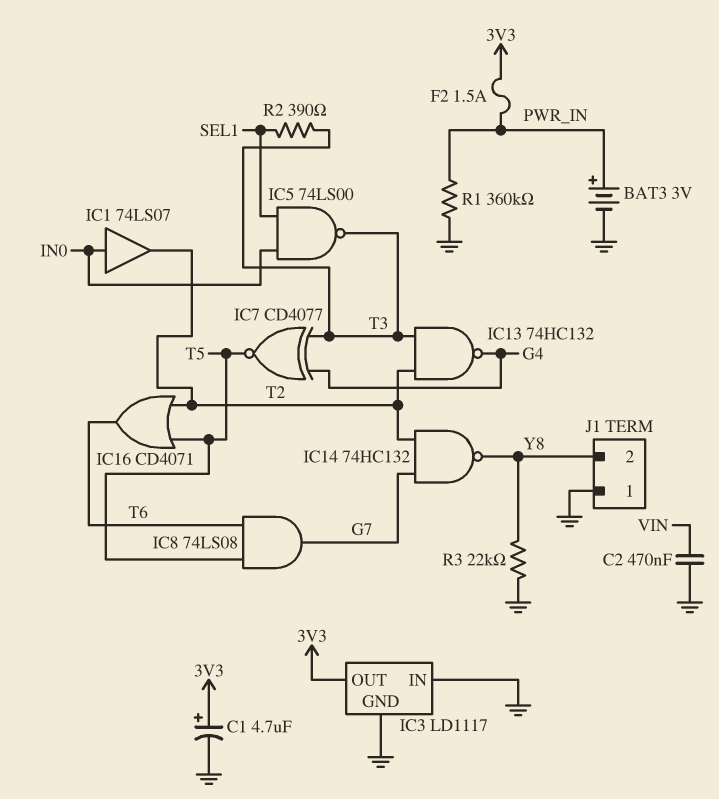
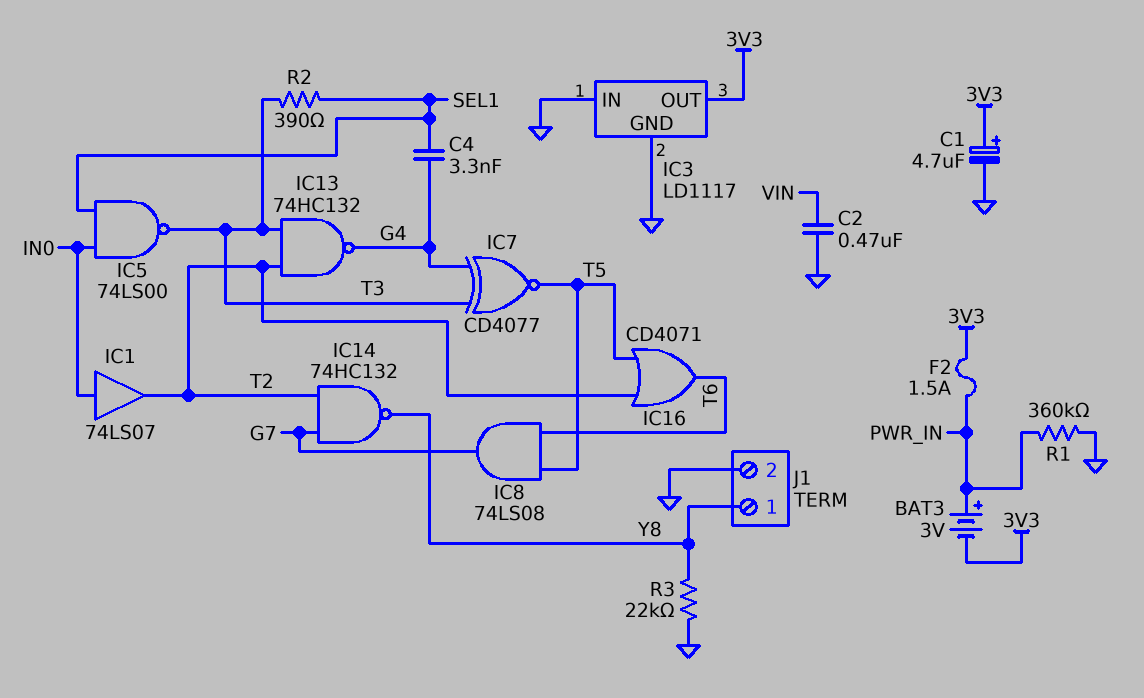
BAT3: 3V (plus PWR_IN, minus GND) -> 3V (plus PWR_IN, minus 3V3)
C4: none -> 3.3nF (G4, SEL1)
J1 pin 1: GND -> Y8
J1 pin 2: Y8 -> GND

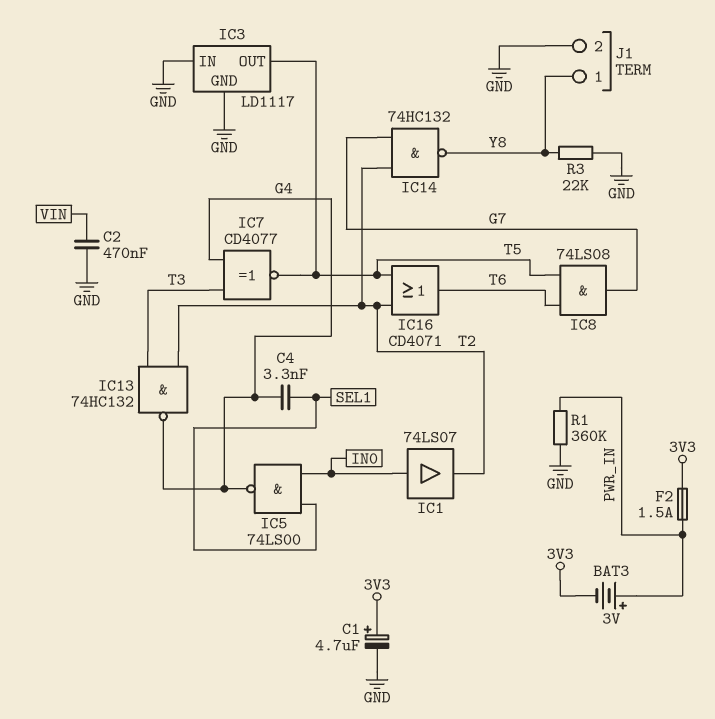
IC3 pin OUT: 3V3 -> T5
IC5: NAND 74LS00 (in IN0, in SEL1, out T3) -> NAND 74LS00 (in IN0, in SEL1, out G4)
R2: 390 (SEL1, T3) -> none

